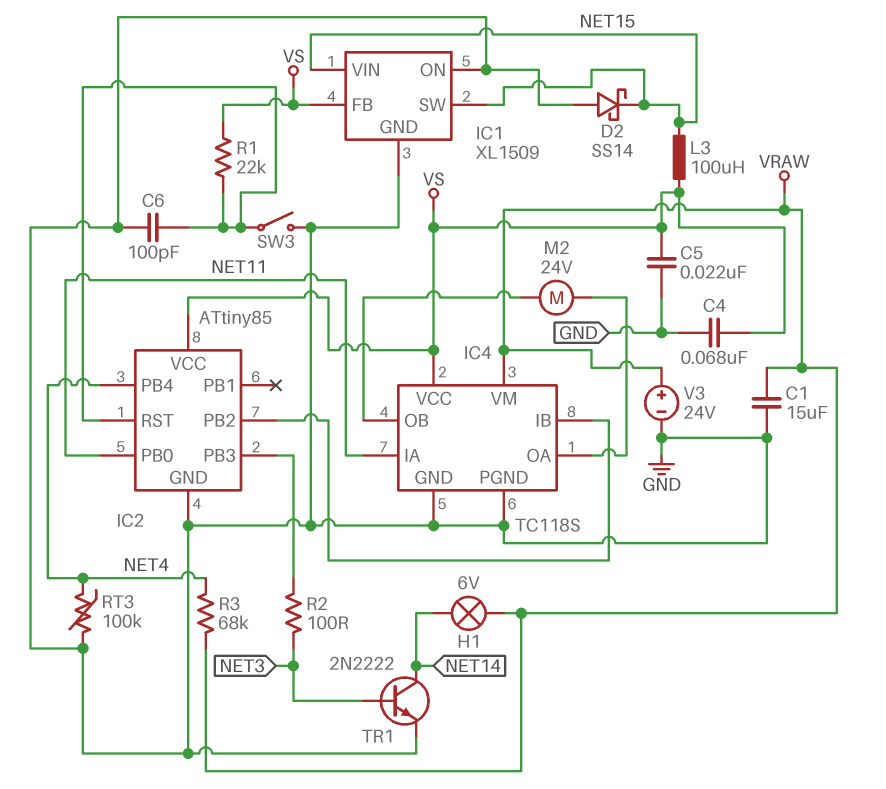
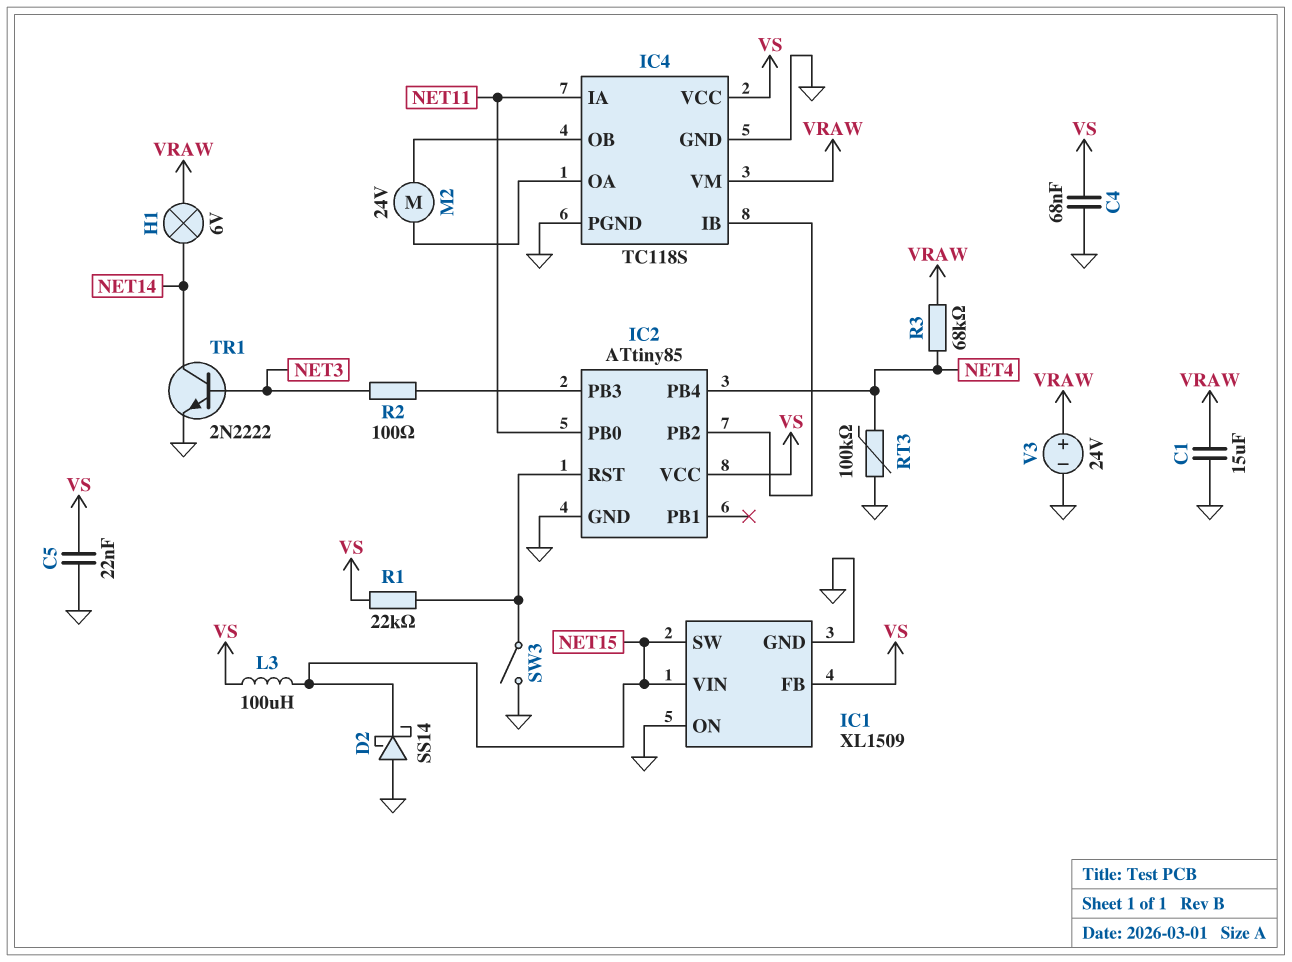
C6: 100pF (GND, IC2/RST) -> none

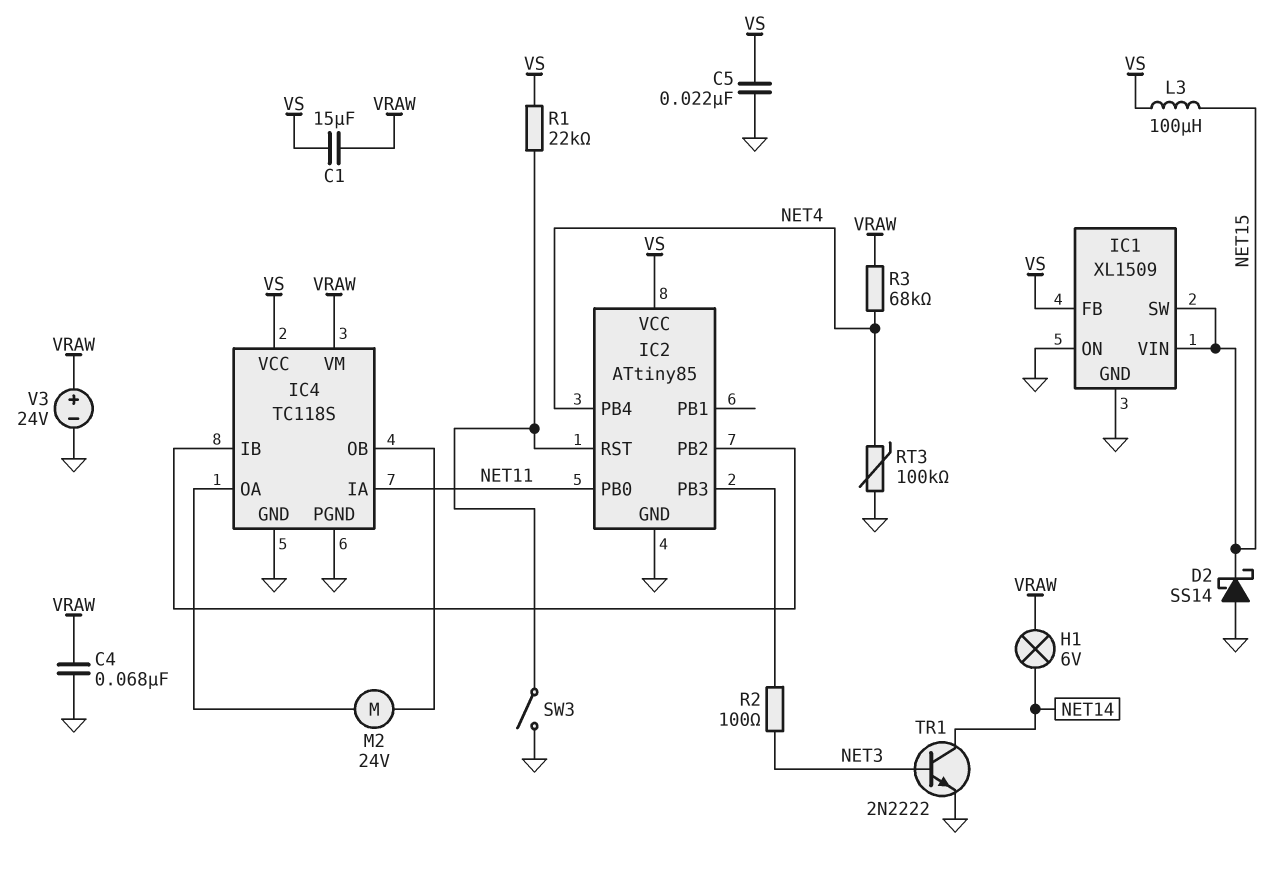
C1: 15uF (GND, VRAW) -> 15uF (VRAW, VS)
C4: 68nF (GND, VS) -> 68nF (GND, VRAW)

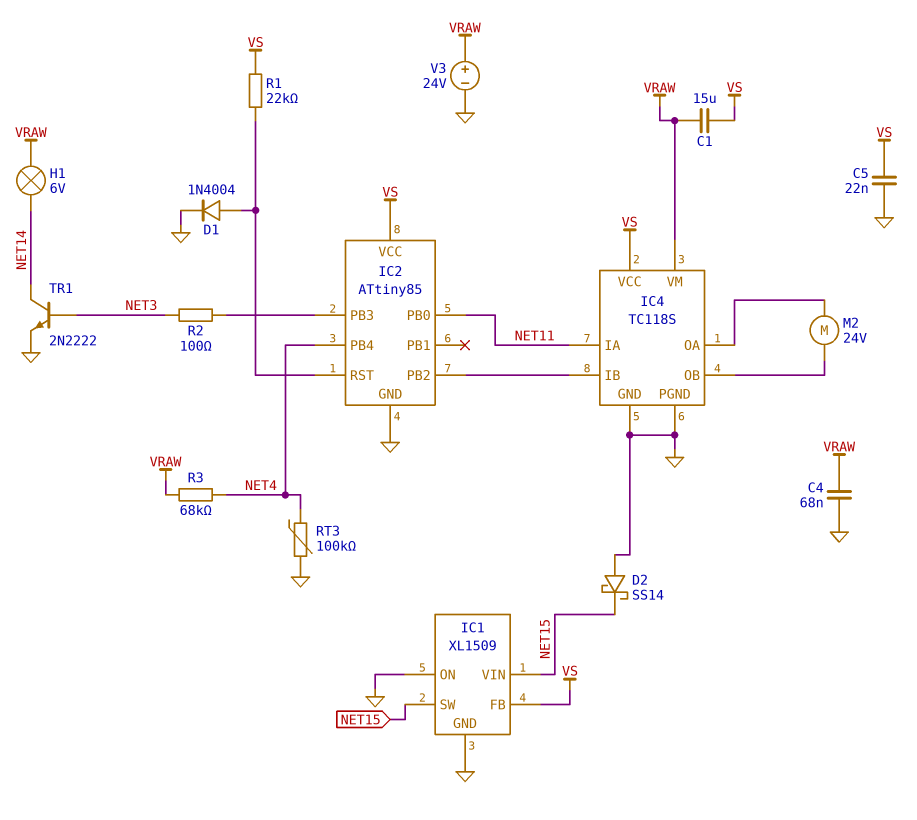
D1: none -> diode 1N4004 (A IC2/RST, K GND)
L3: 100uH (NET15, VS) -> none
SW3: switch (GND, IC2/RST) -> none

